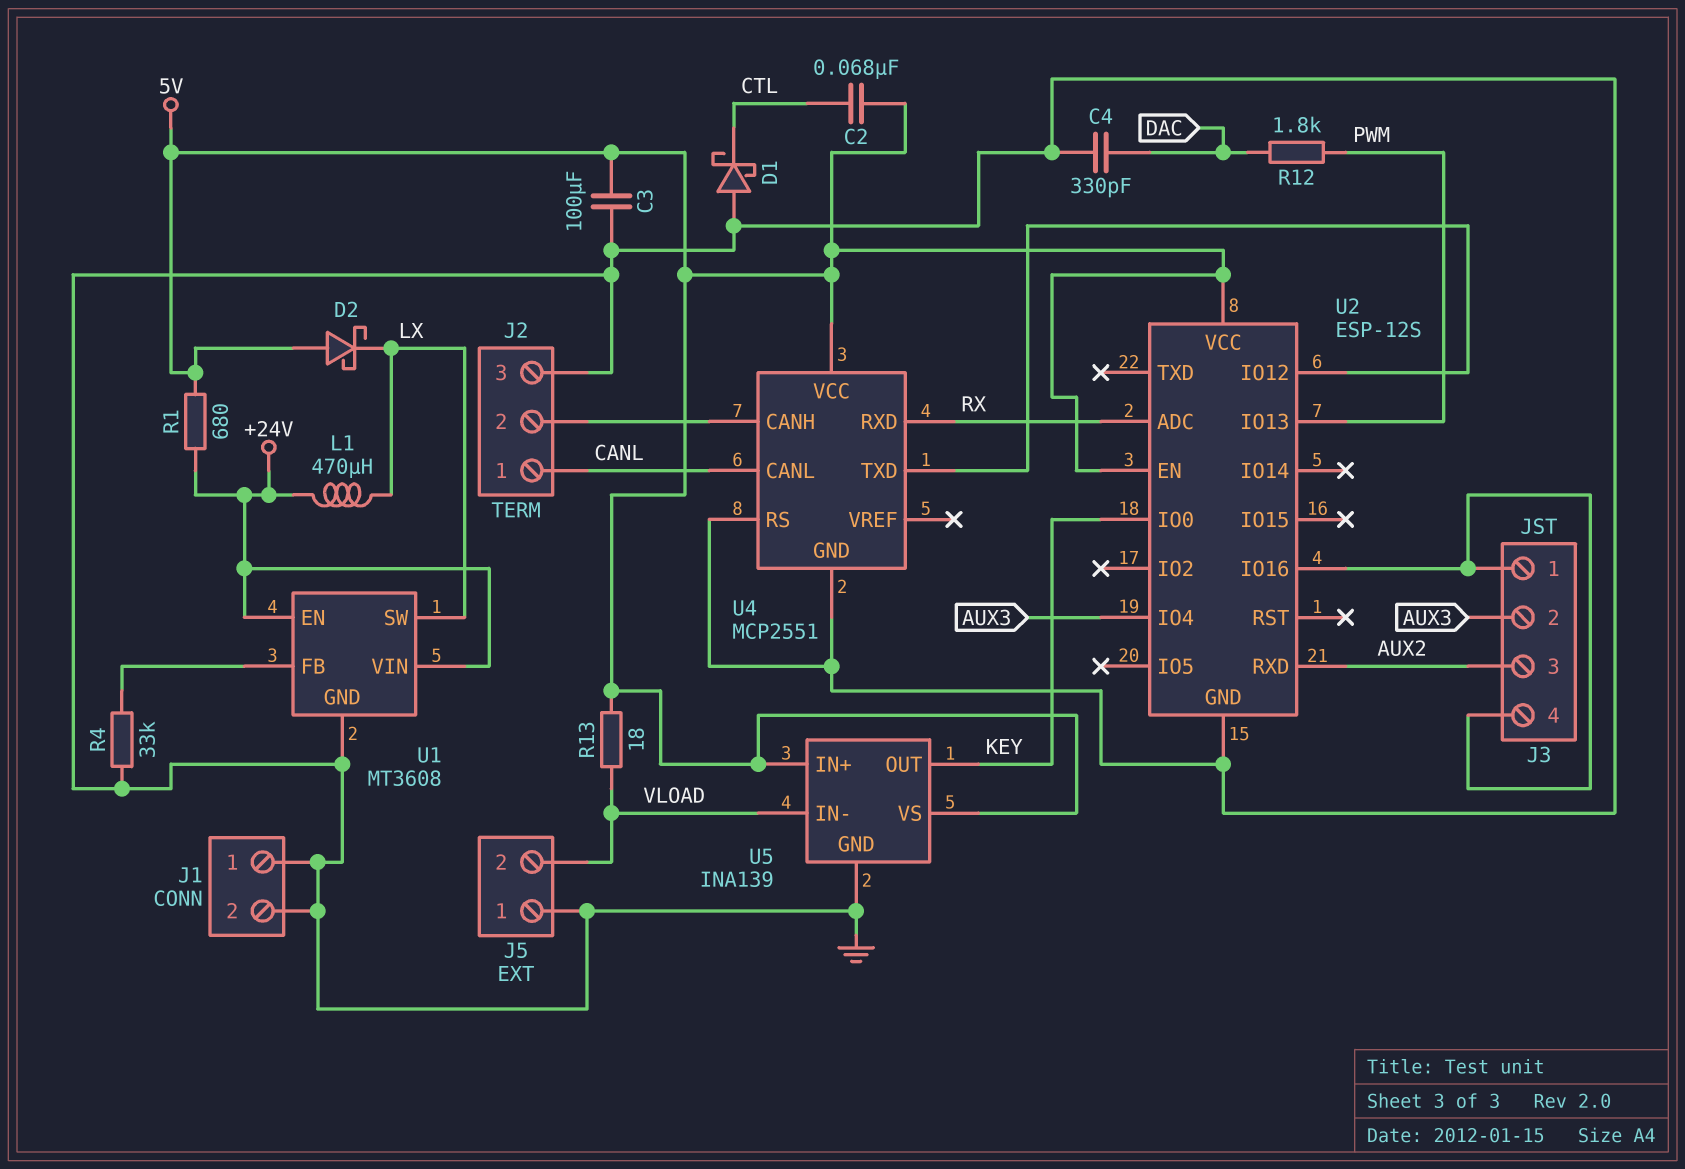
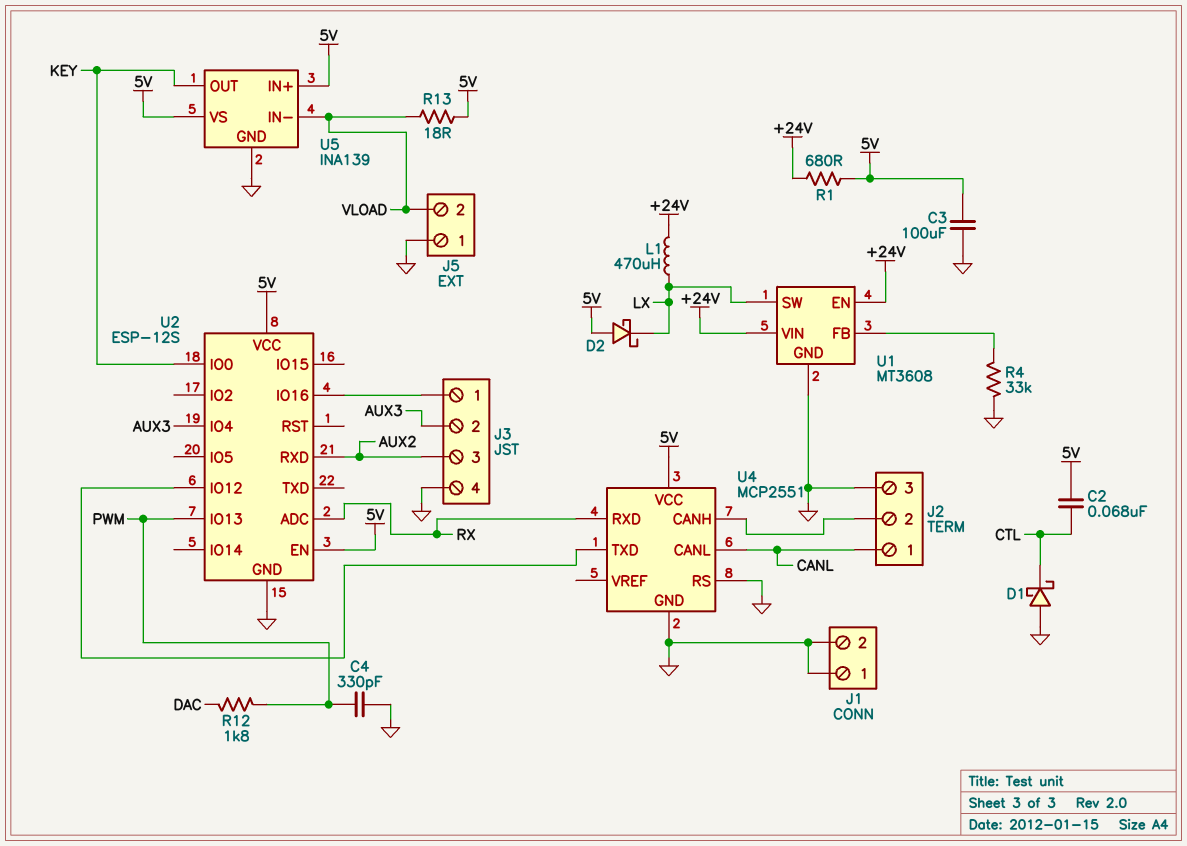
C4: 330pF (DAC, GND) -> 330pF (GND, PWM)
J3 pin 4: J3/1 -> GND

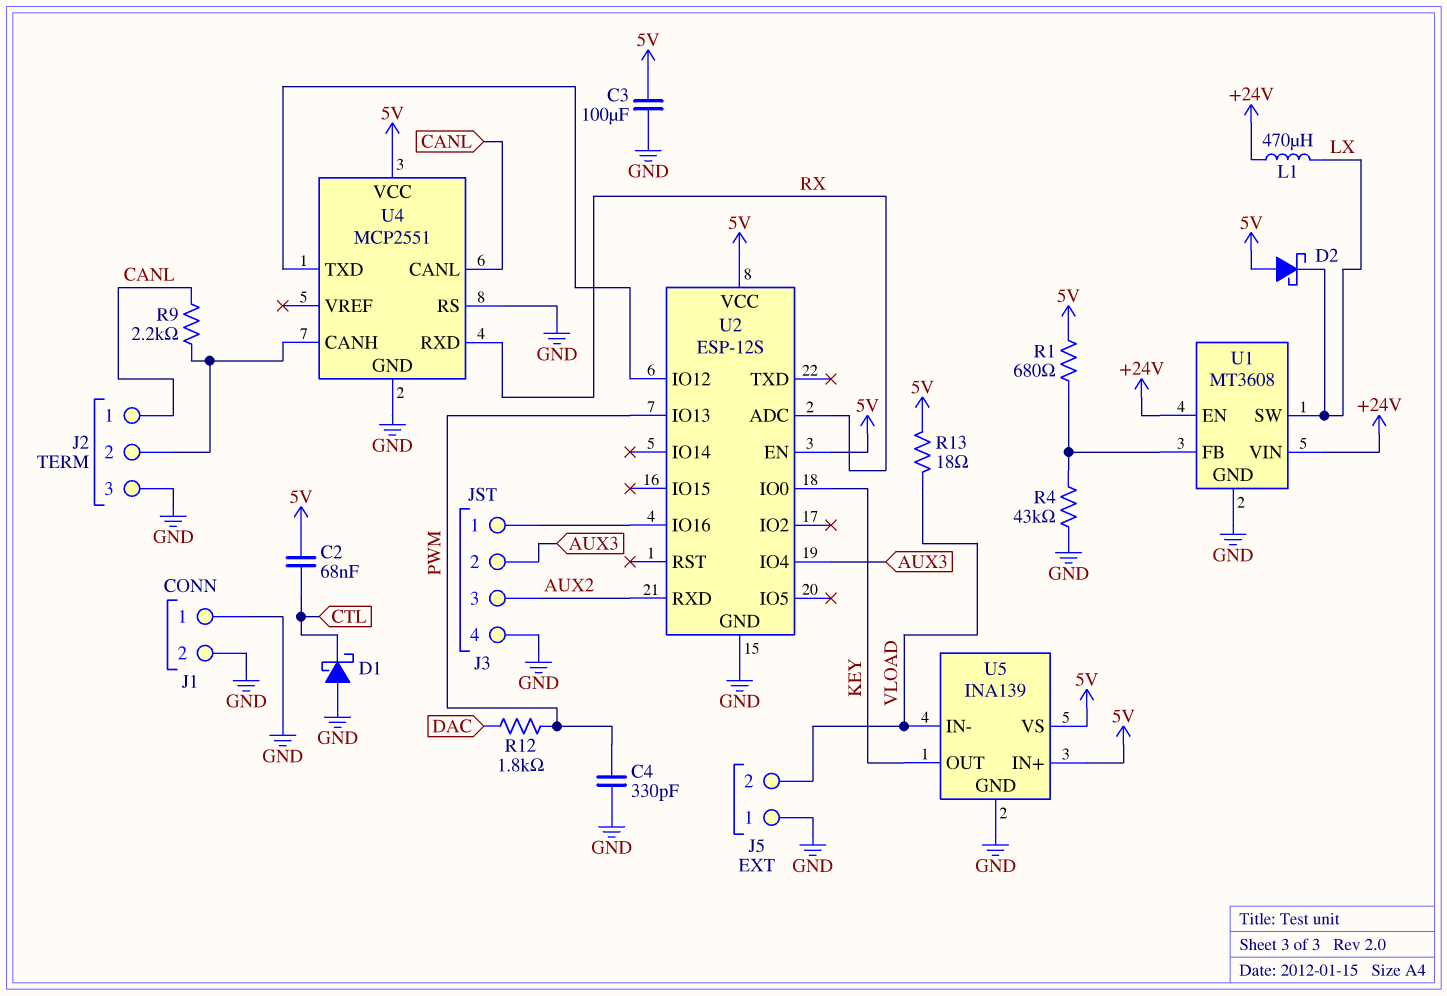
R1: 680 (+24V, 5V) -> 680 (5V, U1/FB)
R4: 33k (GND, U1/FB) -> 43k (GND, U1/FB)
R9: none -> 2.2k (CANL, J2/2)

